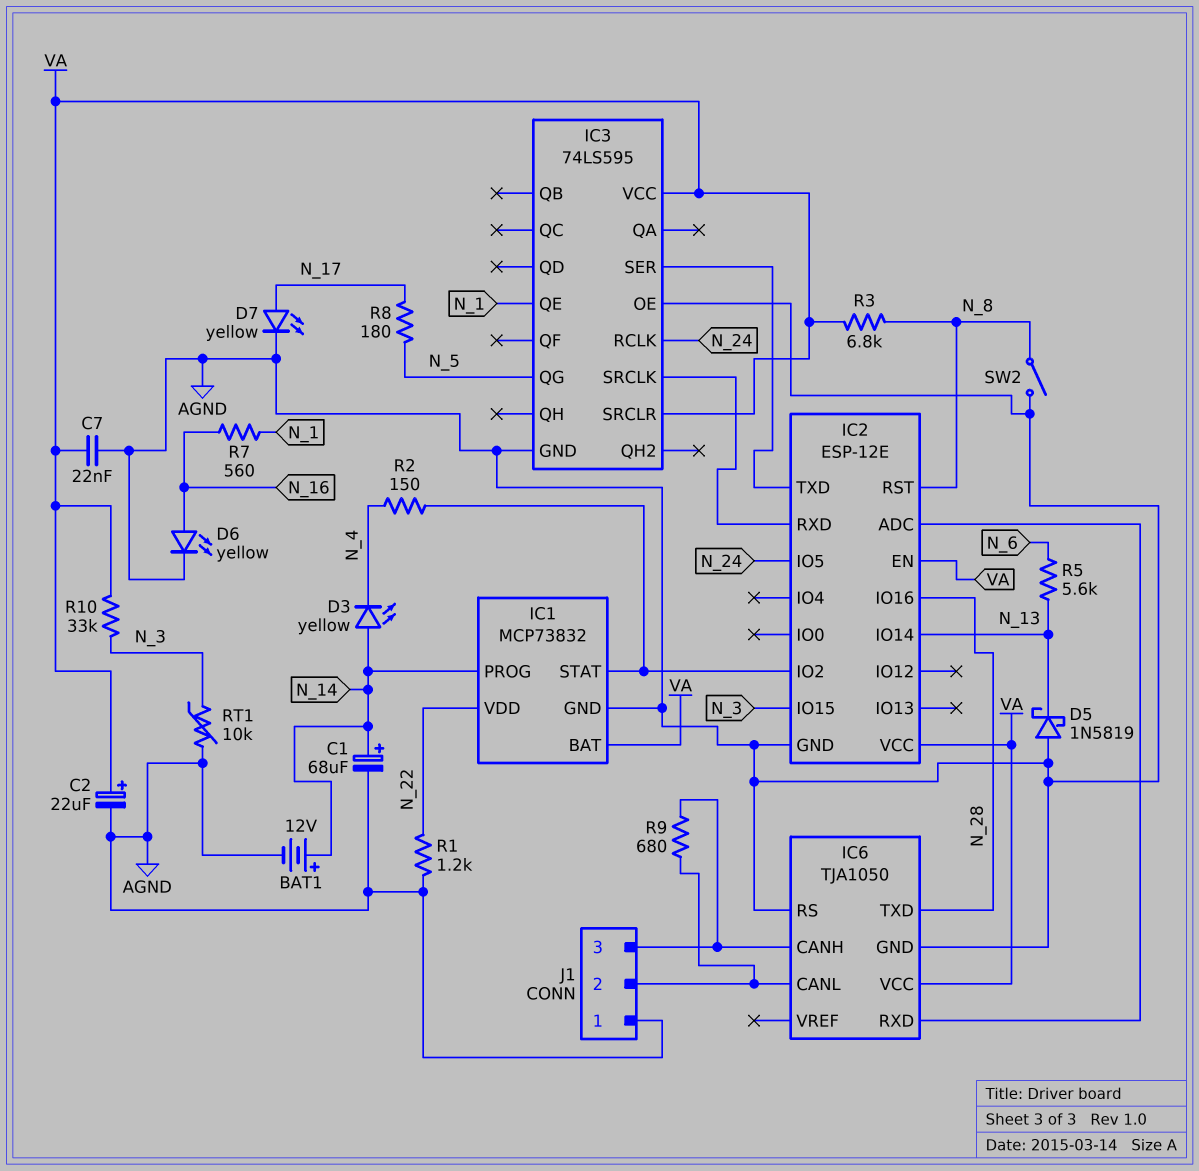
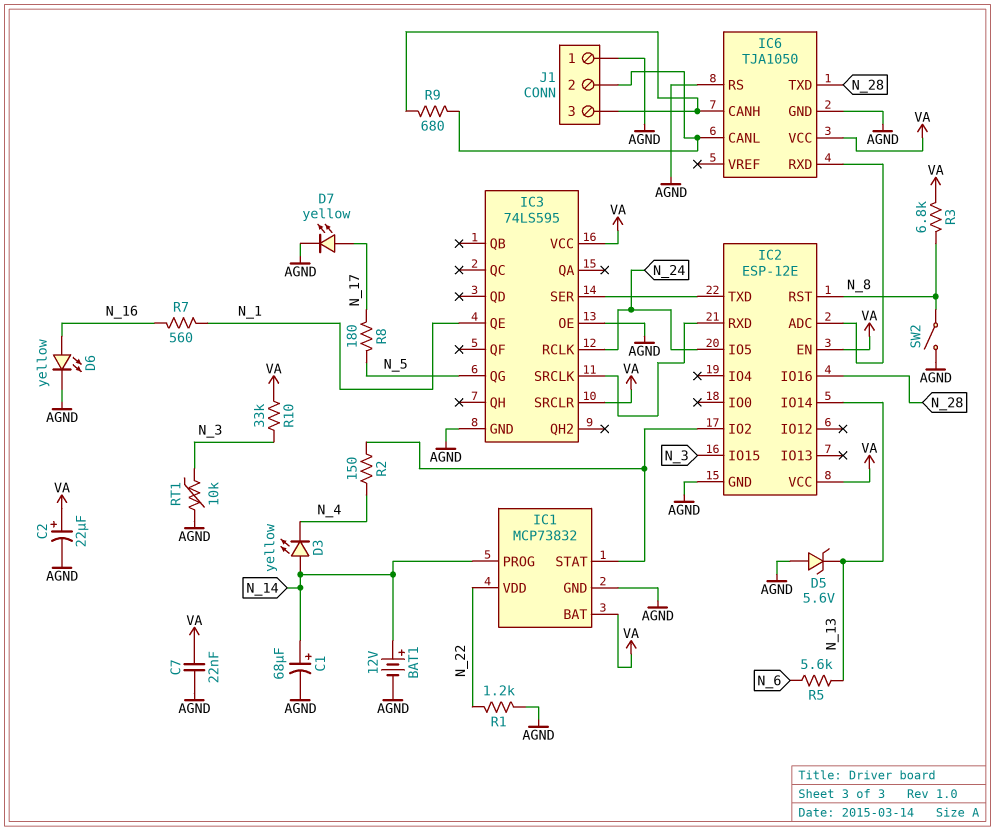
D5: schottky 1N5819 (A AGND, K N_13) -> zener 5.6V (A AGND, K N_13)

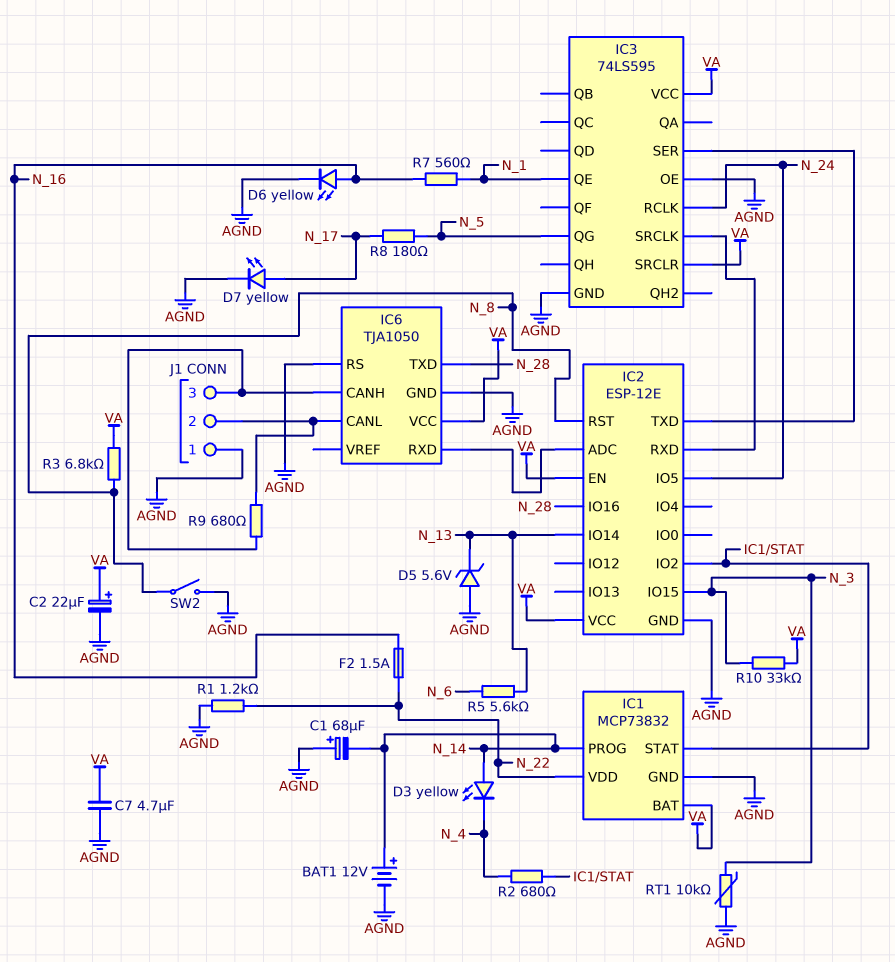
C1: 68uF (plus N_14, minus AGND) -> 68uF (plus AGND, minus N_14)
C7: 22nF (AGND, VA) -> 4.7uF (AGND, VA)
F2: none -> 1.5A (N_16, N_22)
R2: 150 (IC1/STAT, N_4) -> 680 (IC1/STAT, N_4)

